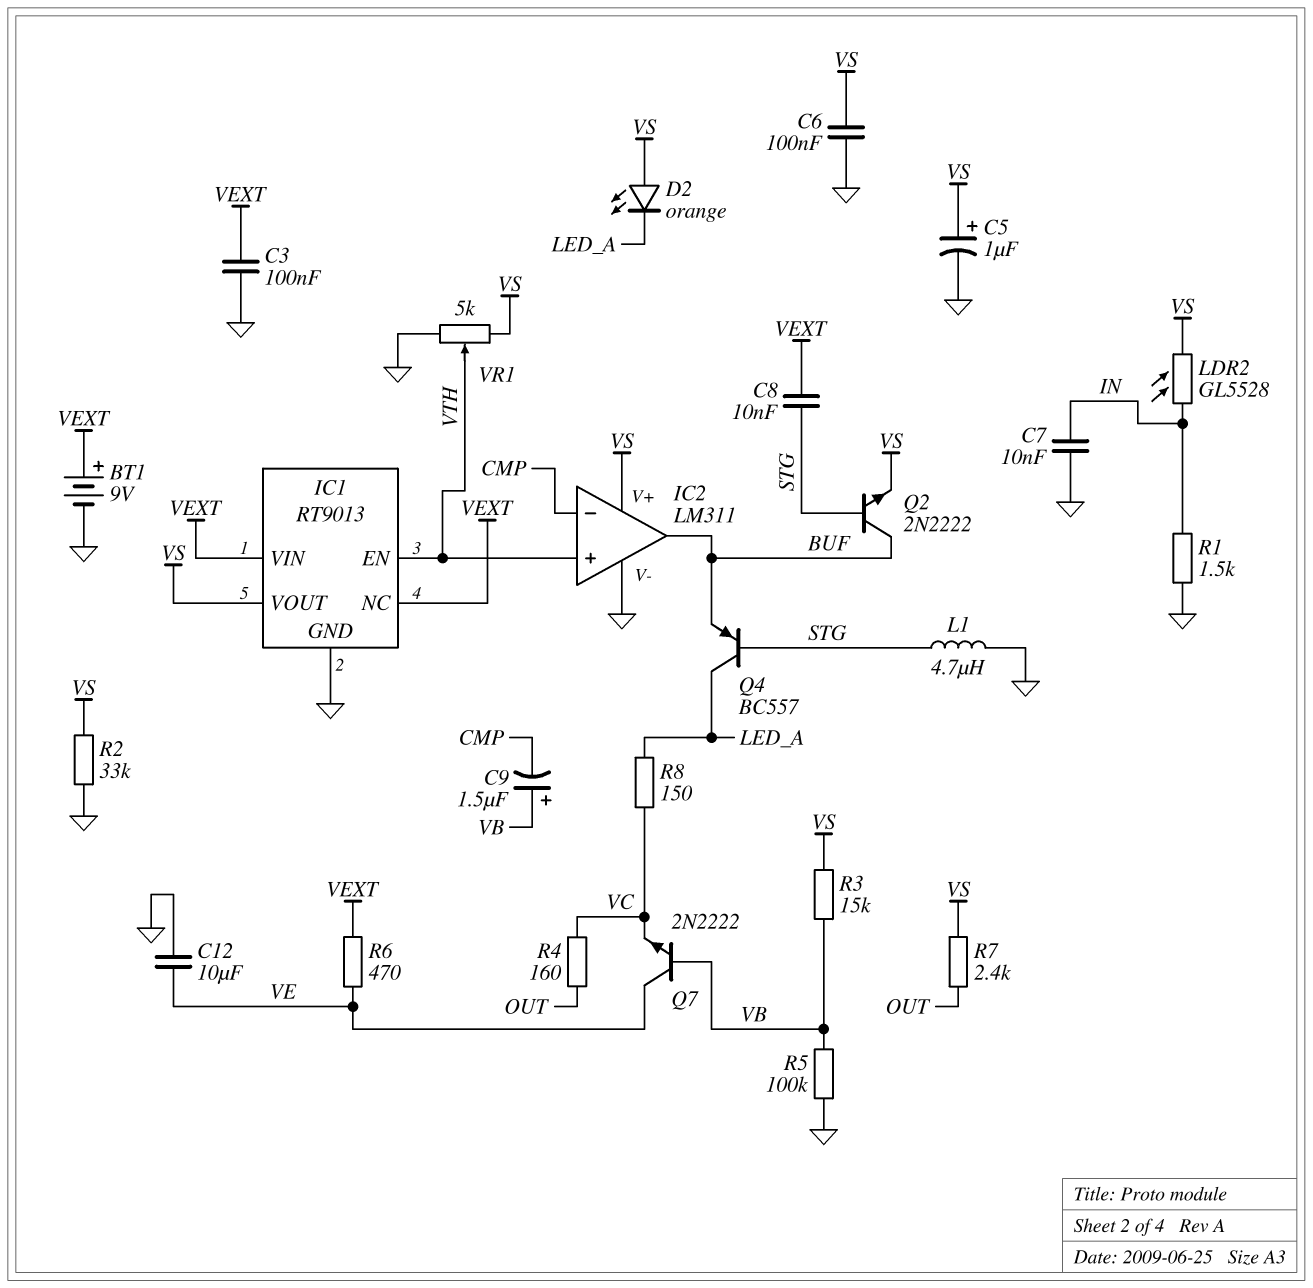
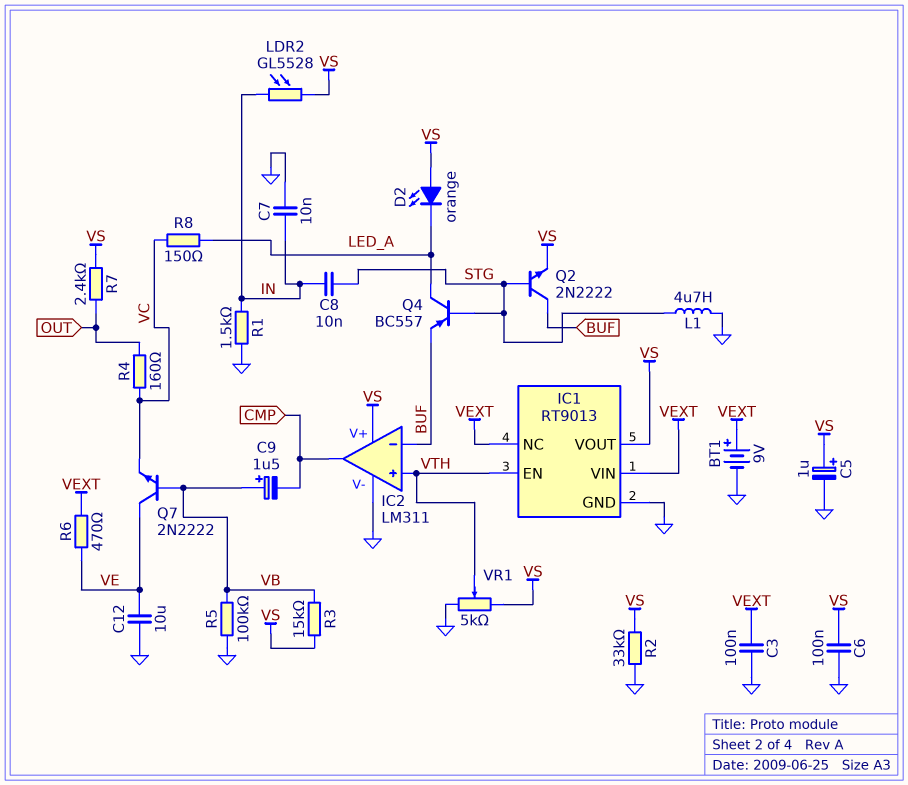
C8: 10nF (STG, VEXT) -> 10nF (IN, STG)
IC2 pin in-: CMP -> BUF
IC2 pin out: BUF -> CMP

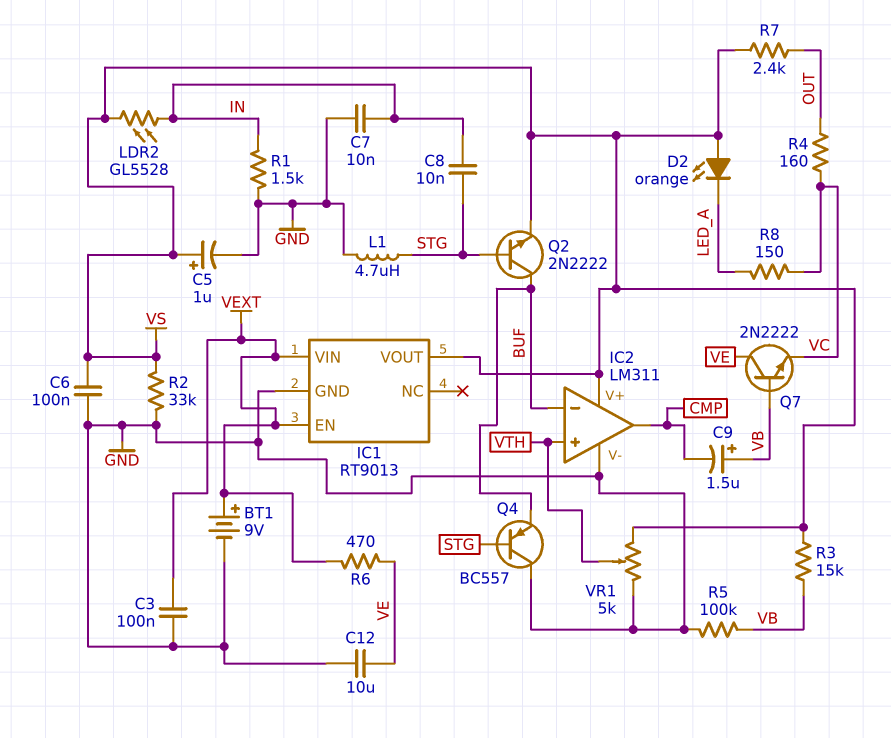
IC1 pin EN: VTH -> VEXT
IC1 pin NC: VEXT -> none
Q4: PNP BC557 (B STG, C LED_A, E BUF) -> PNP BC557 (B STG, C GND, E BUF)

